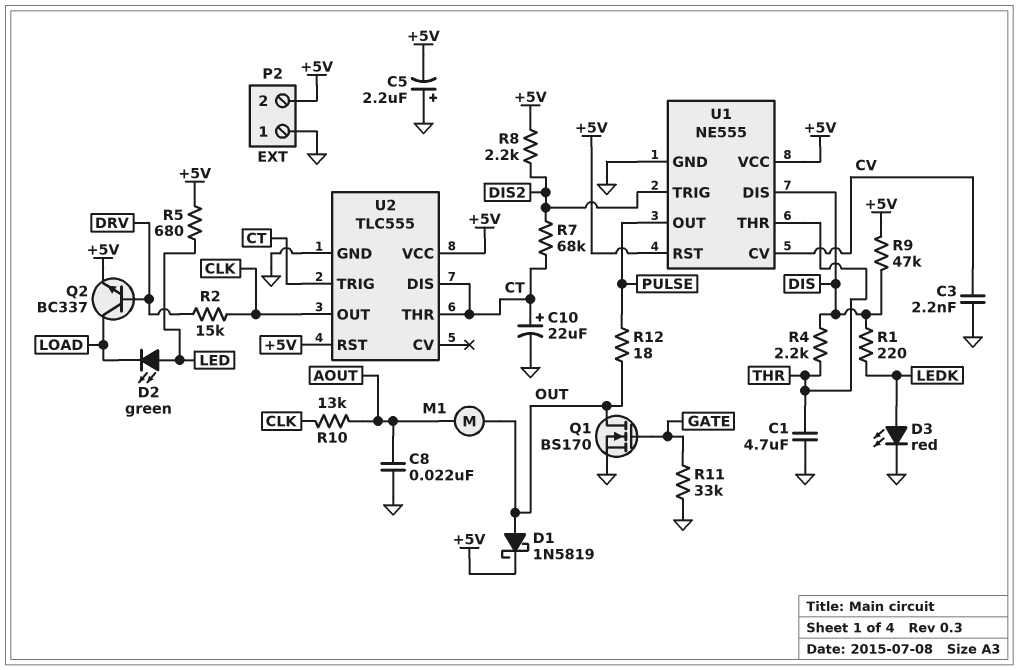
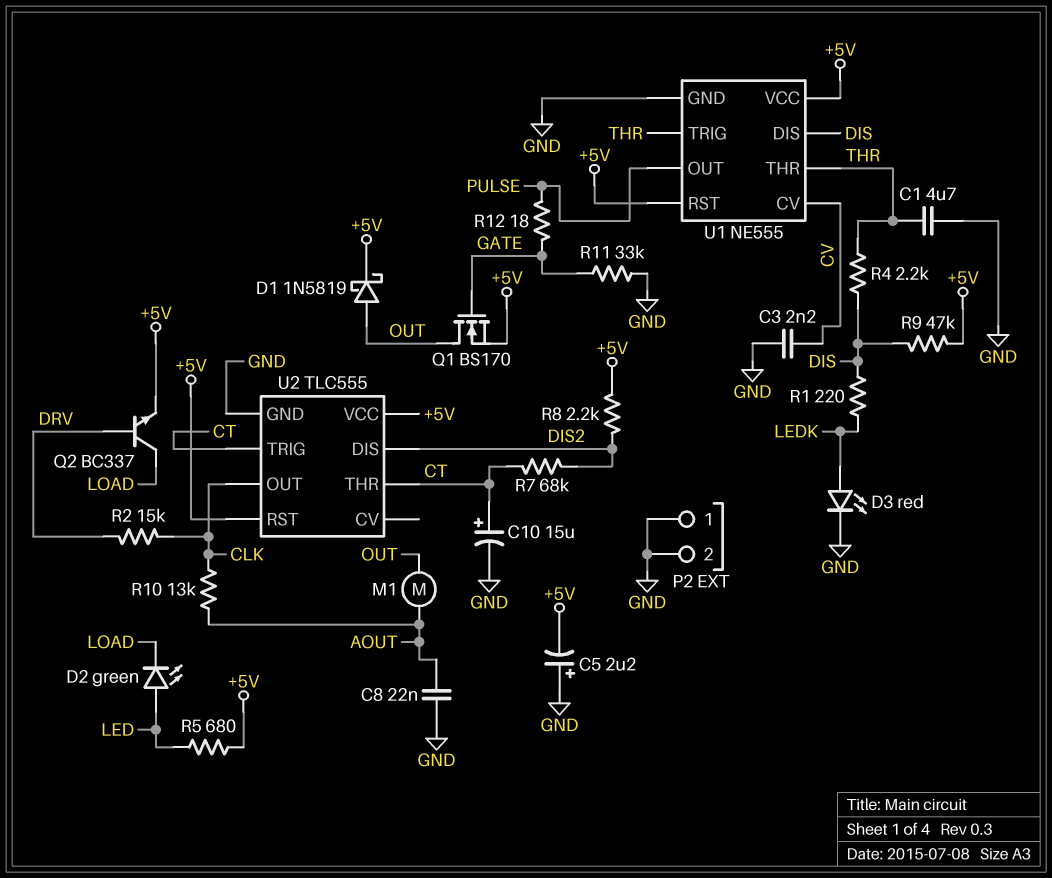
C10: 22uF (plus CT, minus GND) -> 15uF (plus CT, minus GND)
P2 pin 2: +5V -> GND
Q1: NMOS BS170 (G GATE, D OUT, S GND) -> NMOS BS170 (G GATE, D OUT, S +5V)
R12: 18 (OUT, PULSE) -> 18 (GATE, PULSE)
U1 pin TRIG: DIS2 -> THR
U2 pin DIS: CT -> DIS2

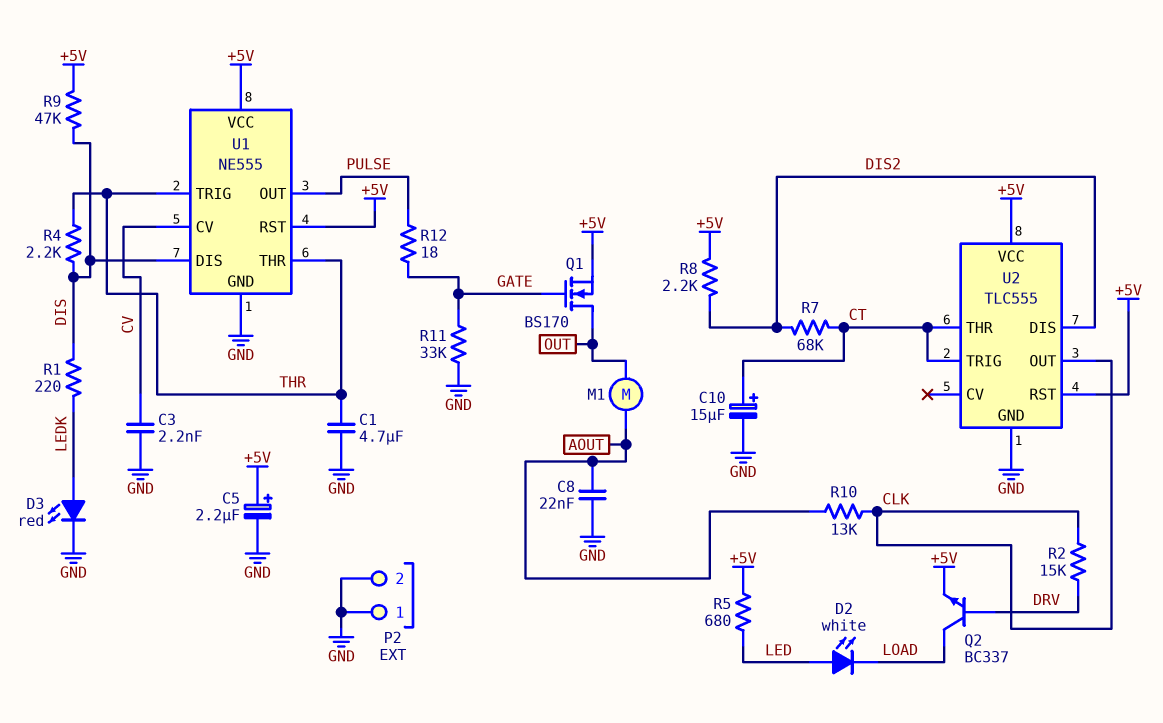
C5: 2.2uF (plus GND, minus +5V) -> 2.2uF (plus +5V, minus GND)
D1: schottky 1N5819 (A OUT, K +5V) -> none
D2: LED green (A LED, K LOAD) -> LED white (A LED, K LOAD)

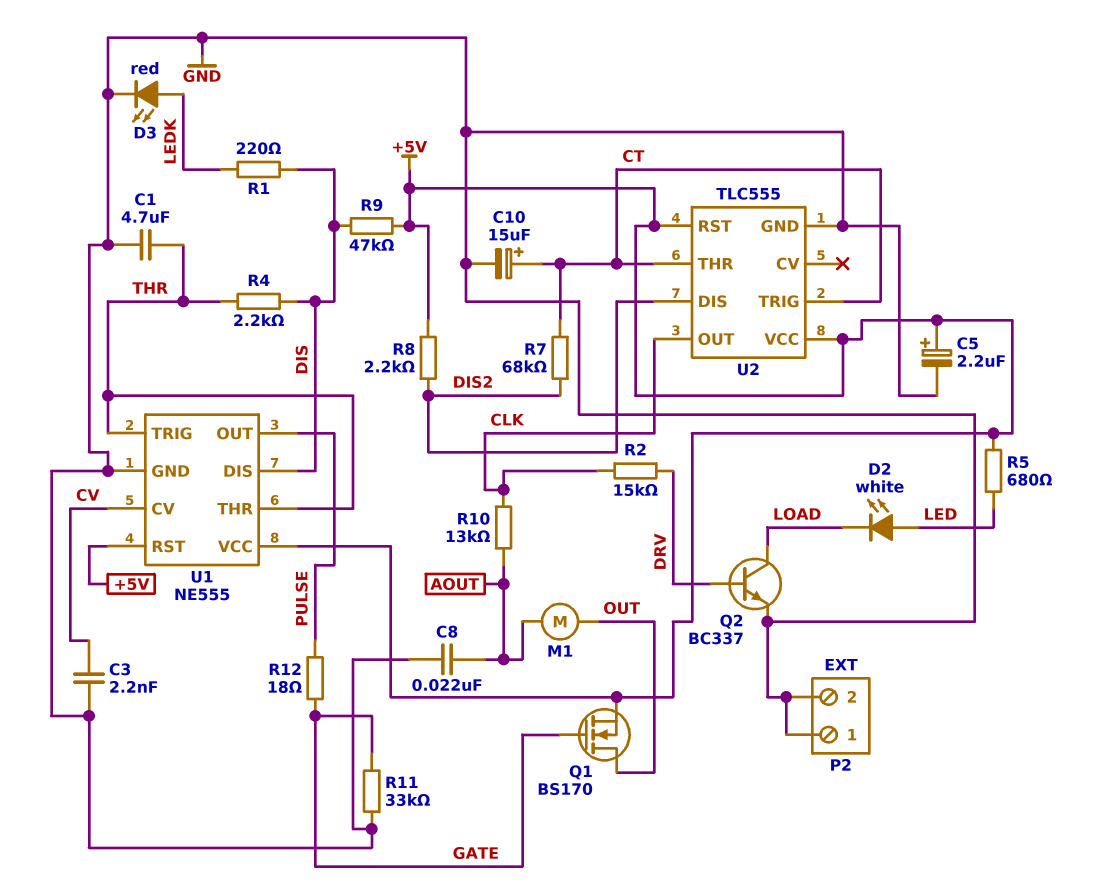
Q2: NPN BC337 (B DRV, C LOAD, E +5V) -> NPN BC337 (B DRV, C LOAD, E GND)

